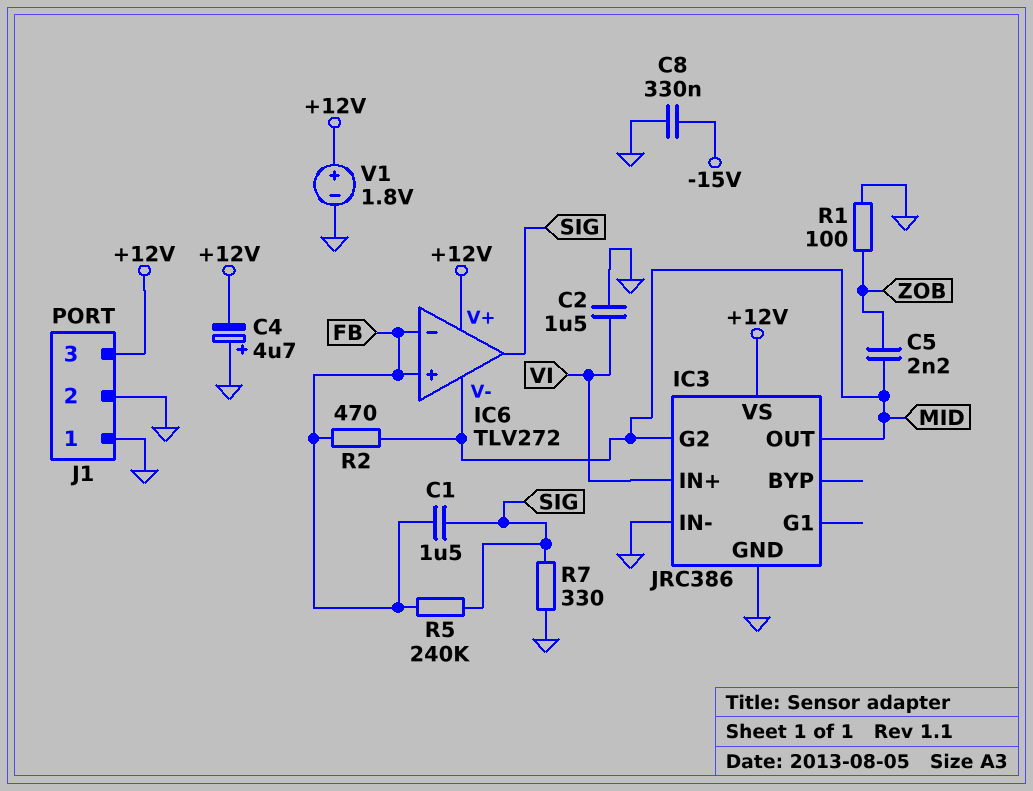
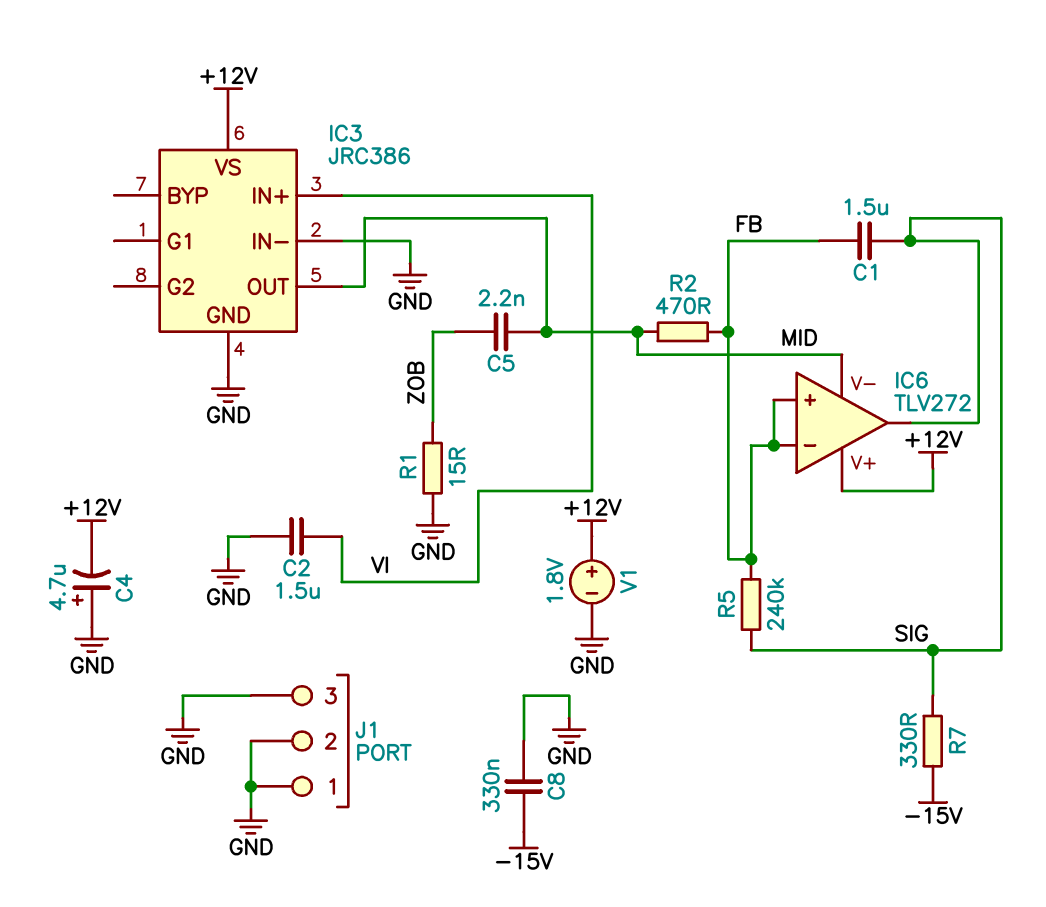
IC3 pin G2: MID -> none
J1 pin 3: +12V -> GND
R1: 100 (GND, ZOB) -> 15 (GND, ZOB)
R7: 330 (GND, SIG) -> 330 (-15V, SIG)

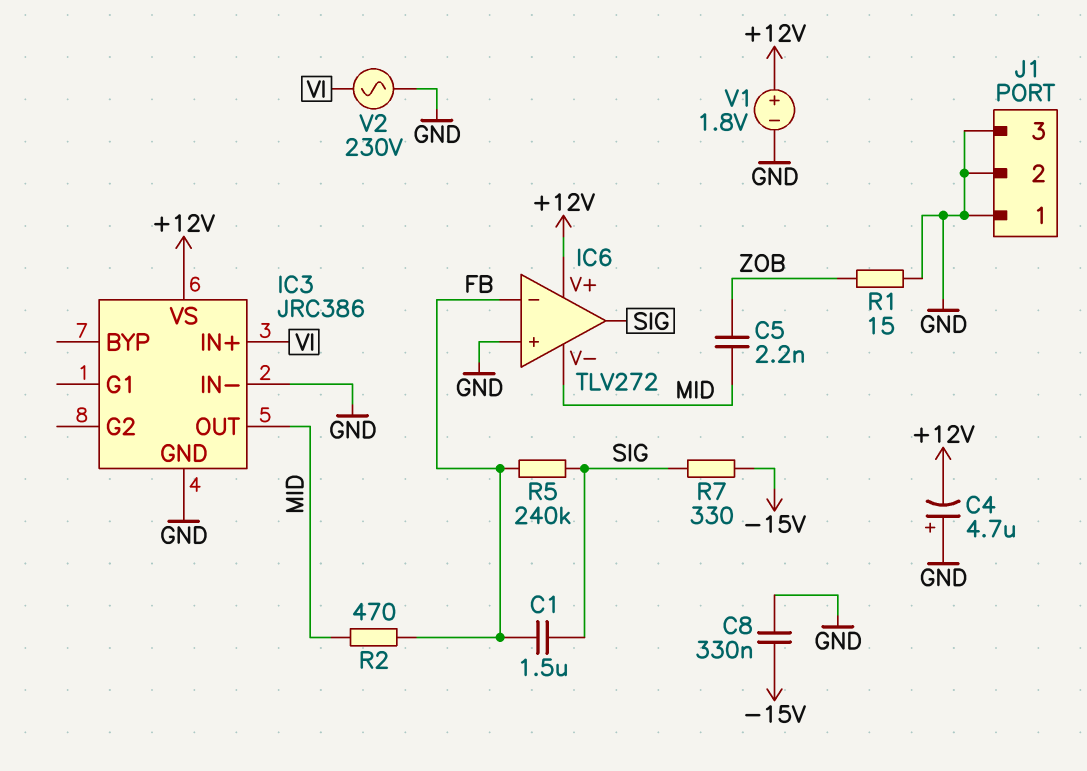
C2: 1.5uF (GND, VI) -> none
IC6 pin in+: FB -> GND
V2: none -> AC 230V (GND, VI)

